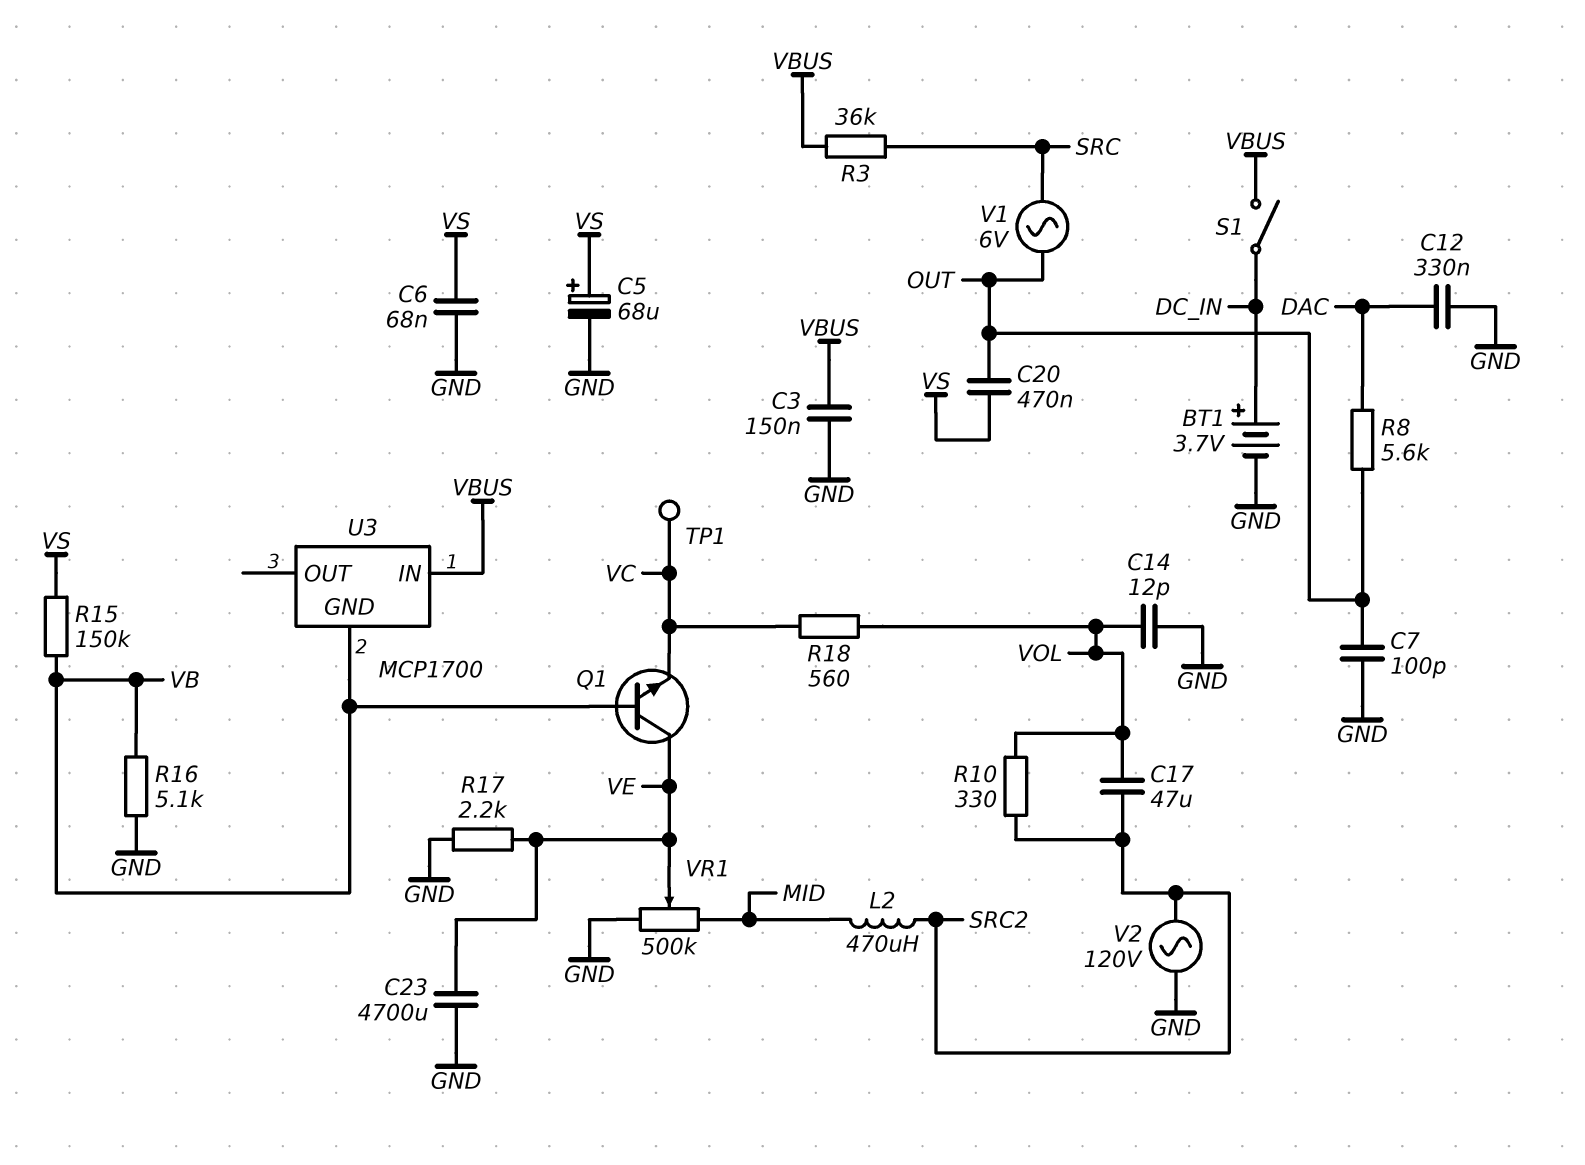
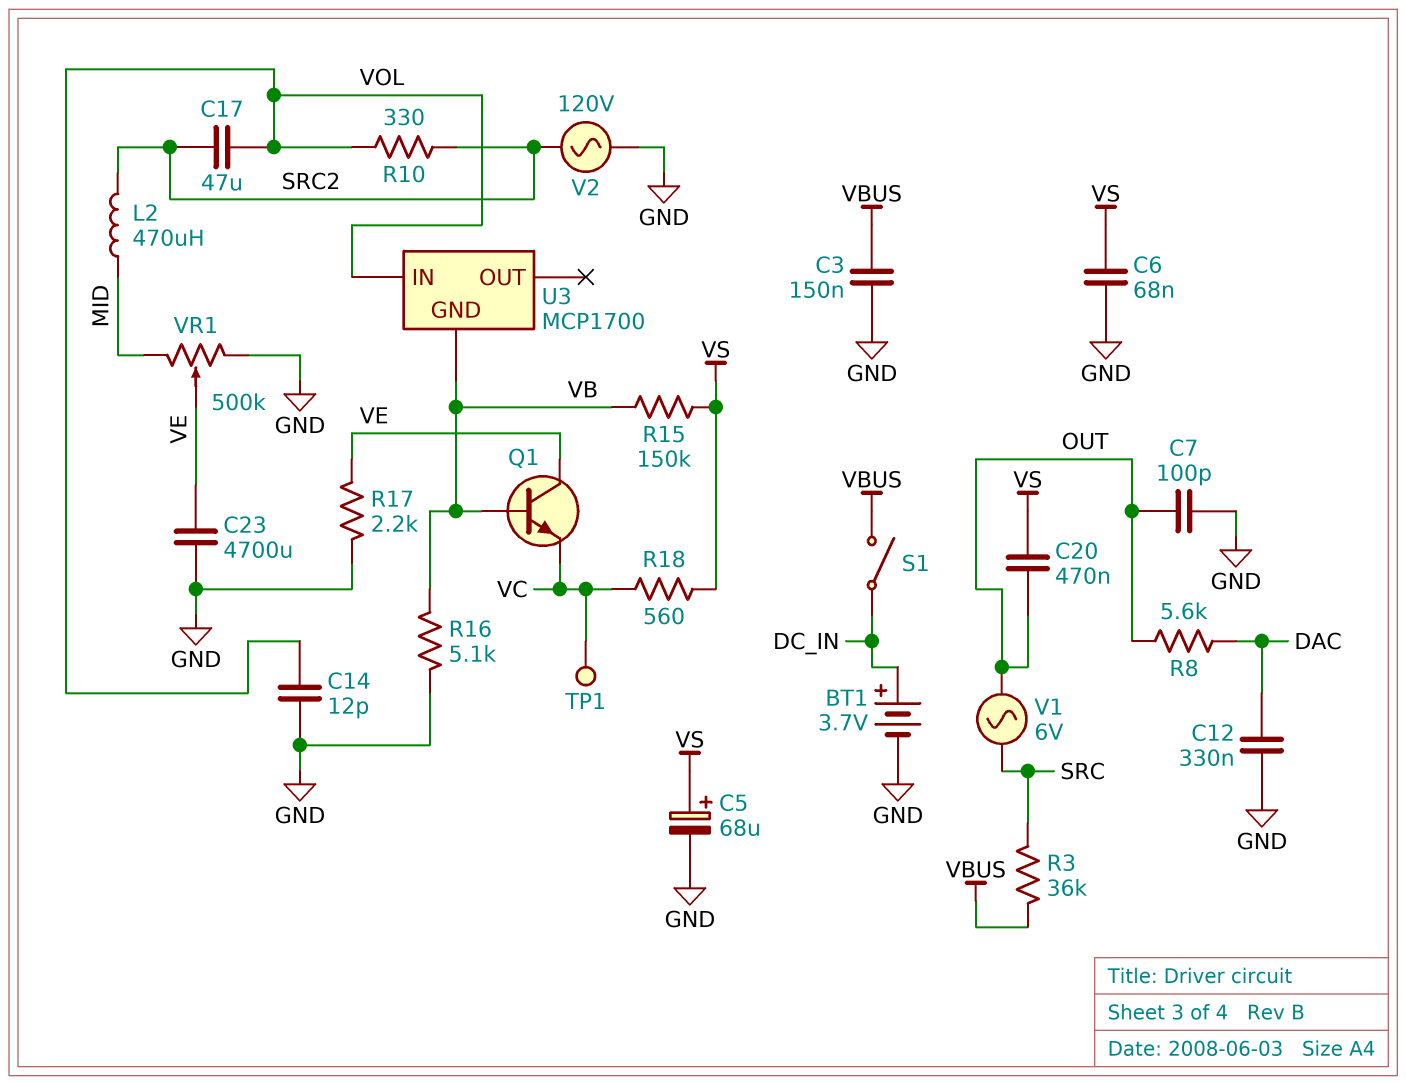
R18: 560 (VC, VOL) -> 560 (VC, VS)
U3 pin IN: VBUS -> VOL

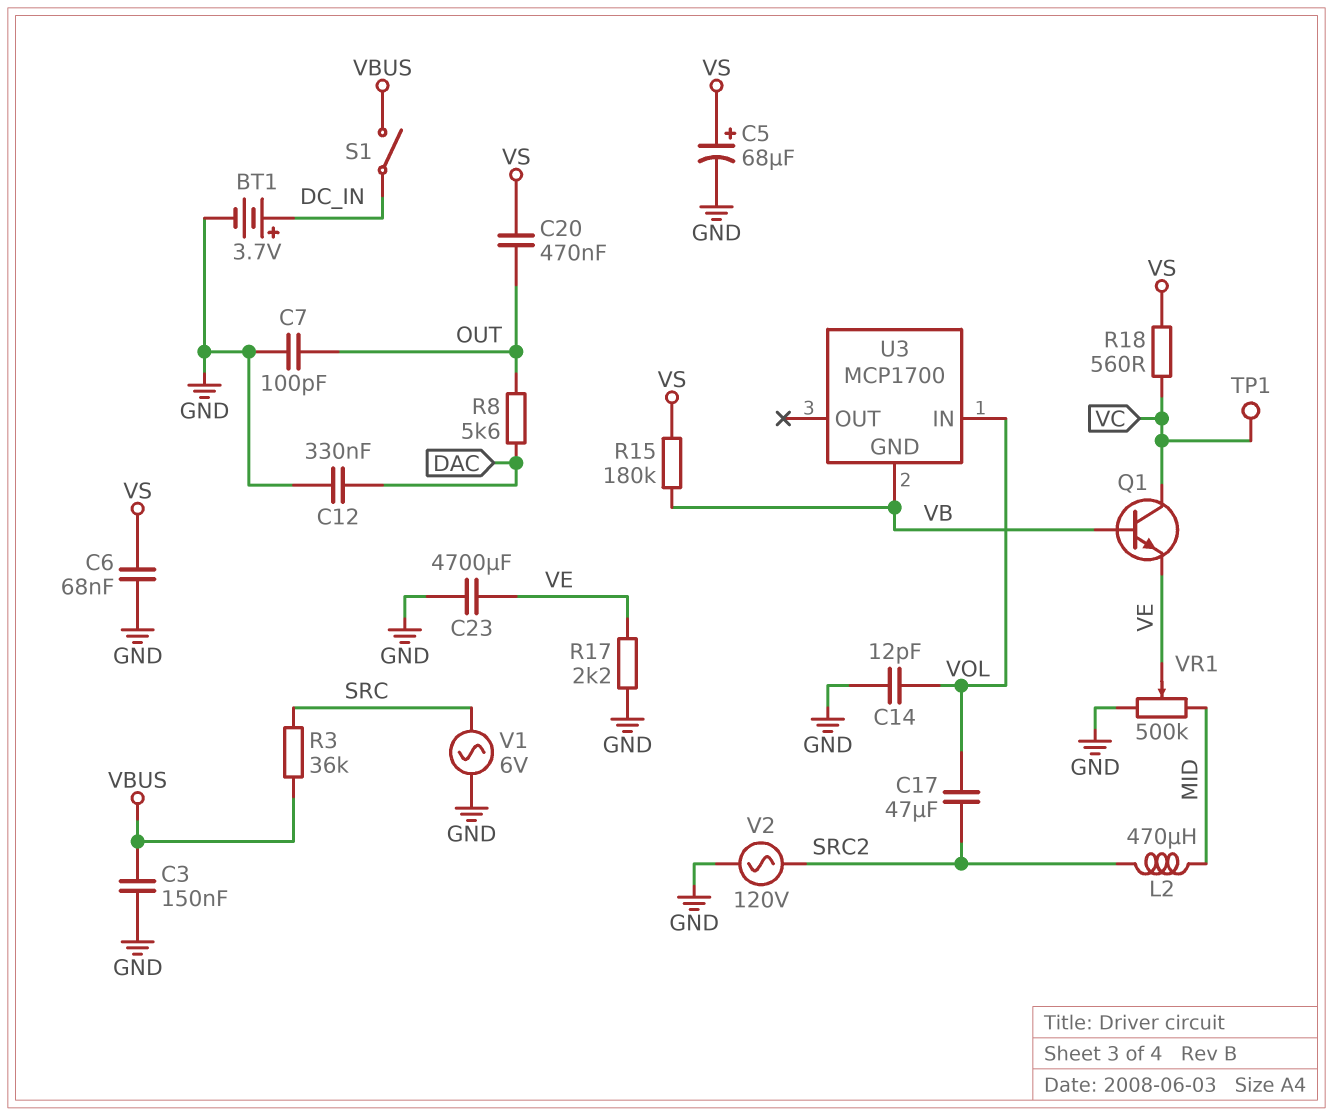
Q1: NPN (B VB, C VE, E VC) -> NPN (B VB, C VC, E VE)
R10: 330 (SRC2, VOL) -> none
R15: 150k (VB, VS) -> 180k (VB, VS)
R16: 5.1k (GND, VB) -> none
V1: AC 6V (OUT, SRC) -> AC 6V (GND, SRC)

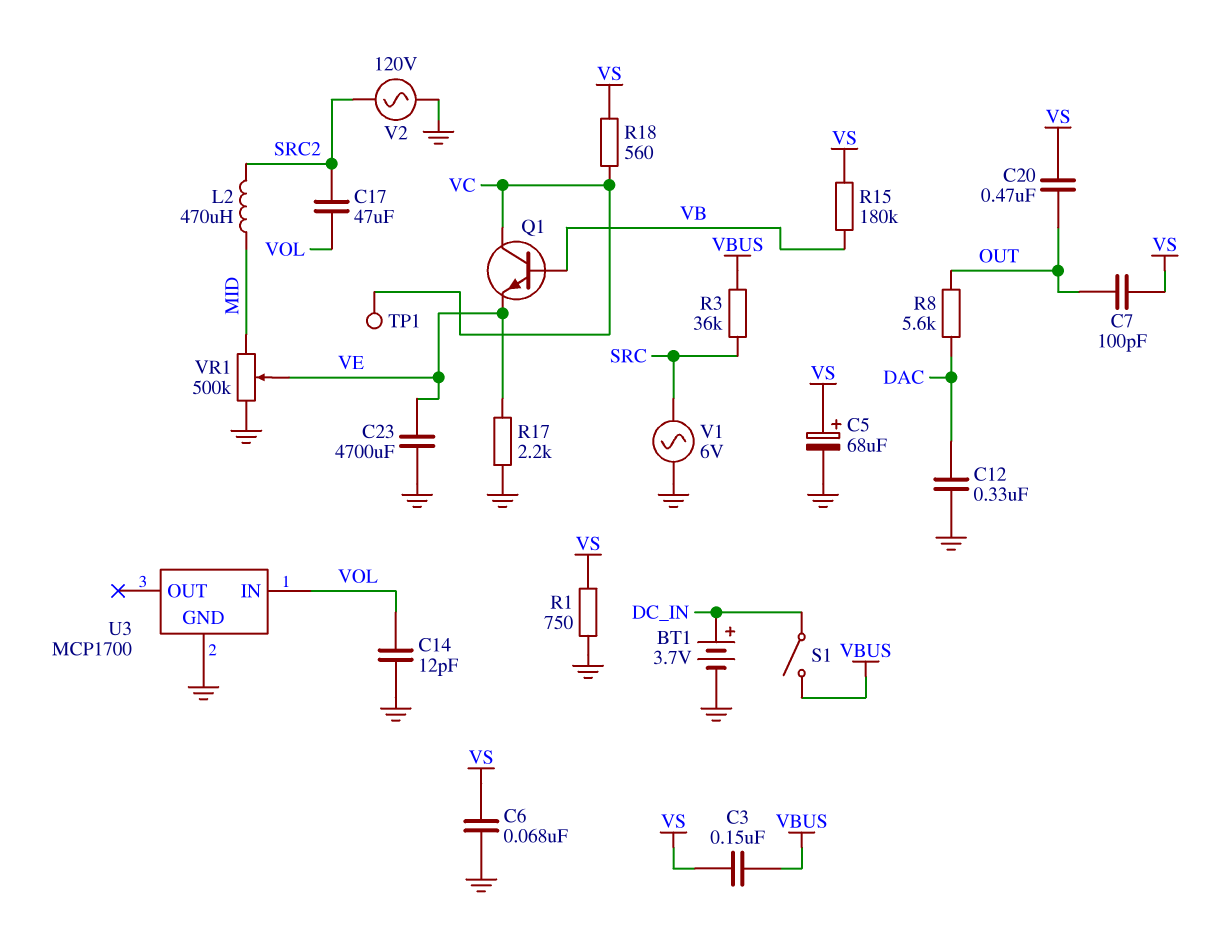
C3: 150nF (GND, VBUS) -> 150nF (VBUS, VS)
C7: 100pF (GND, OUT) -> 100pF (OUT, VS)
R1: none -> 750 (GND, VS)
U3 pin GND: VB -> GND

